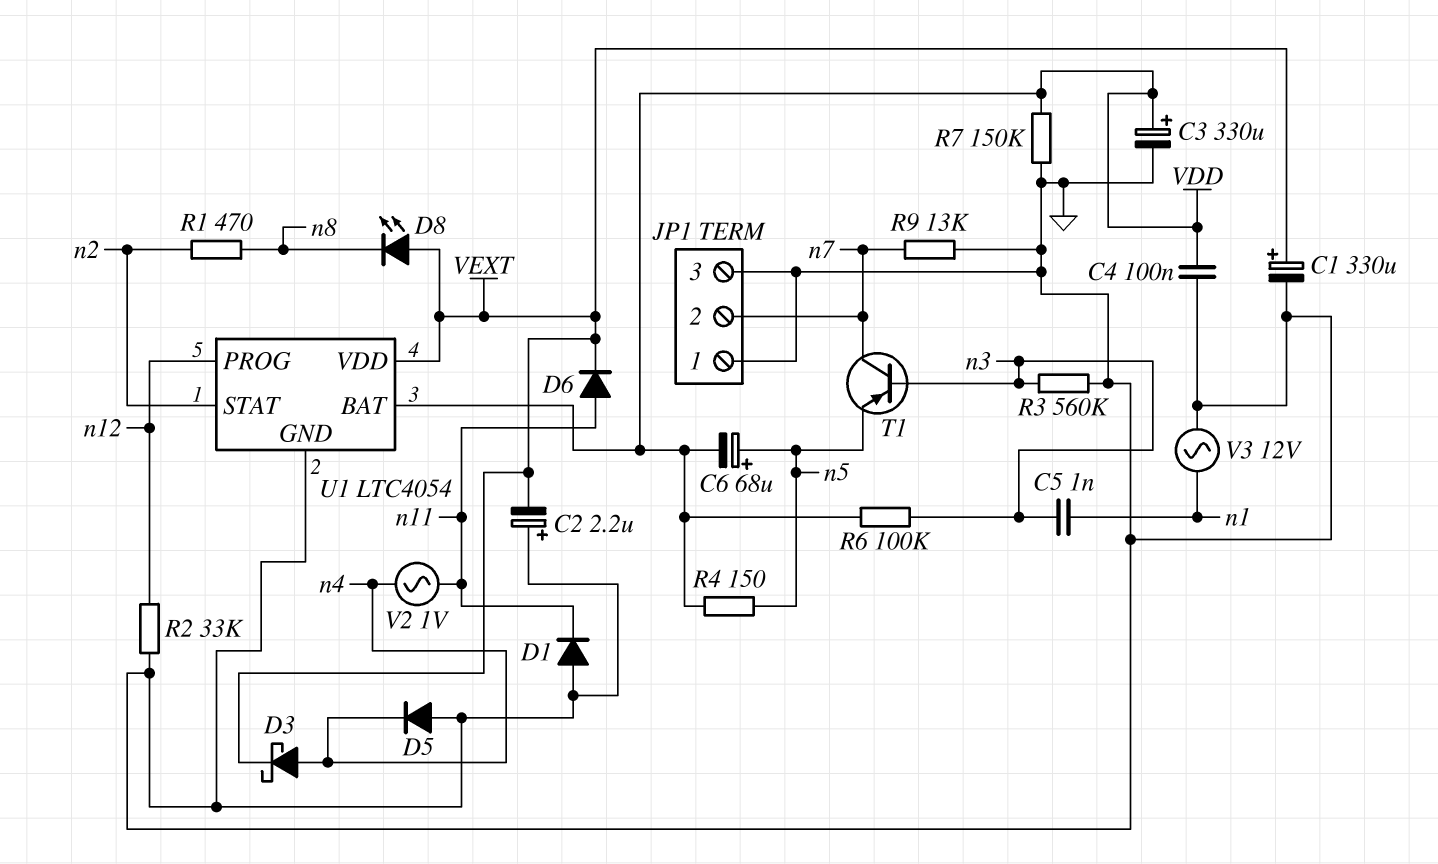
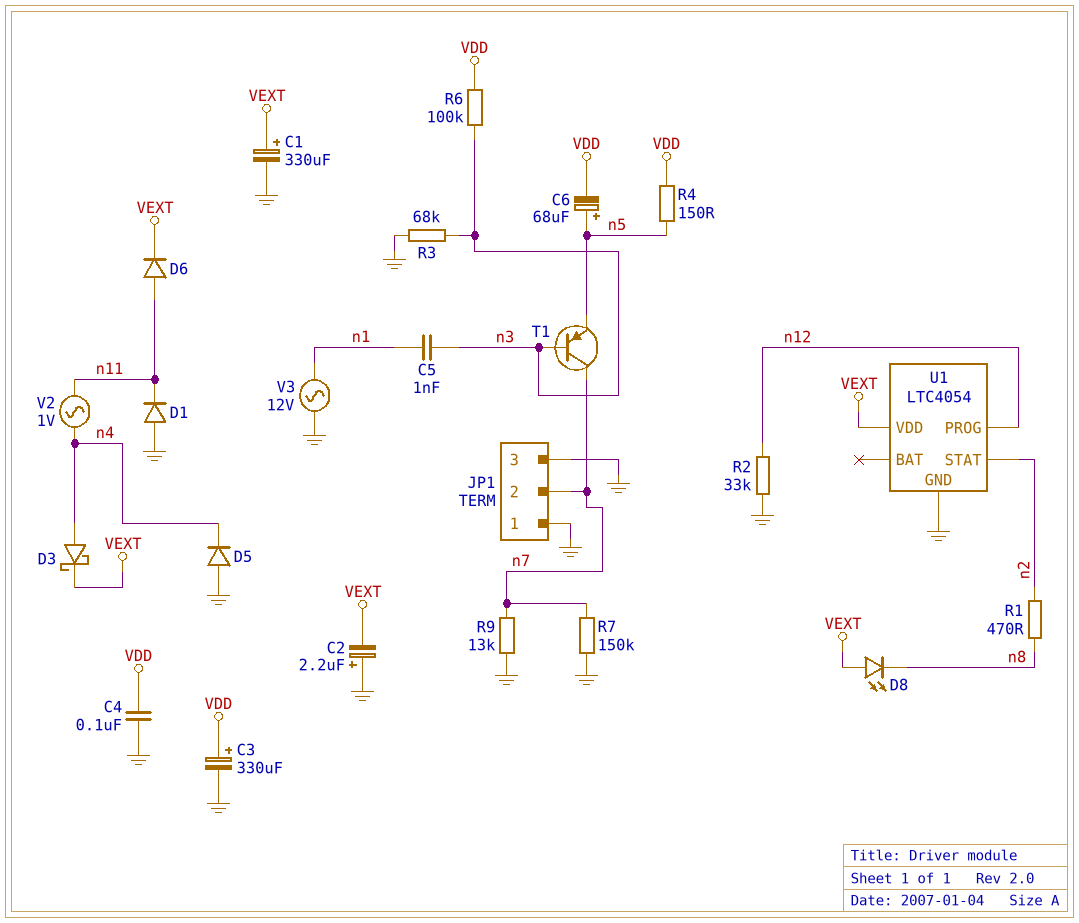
R3: 560k (GND, n3) -> 68k (GND, n3)
R7: 150k (GND, VDD) -> 150k (GND, n7)
U1 pin BAT: VDD -> none

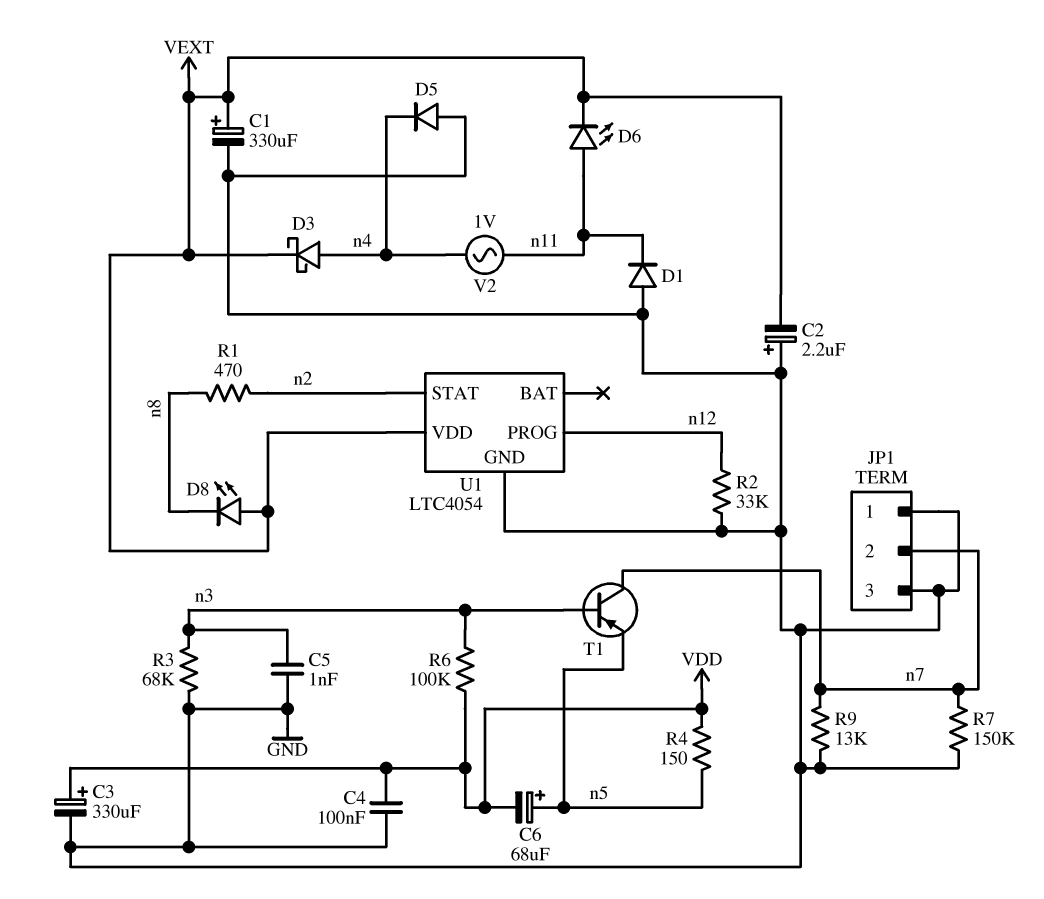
C5: 1nF (n1, n3) -> 1nF (GND, n3)
D6: diode (A n11, K VEXT) -> LED (A n11, K VEXT)
V3: AC 12V (GND, n1) -> none

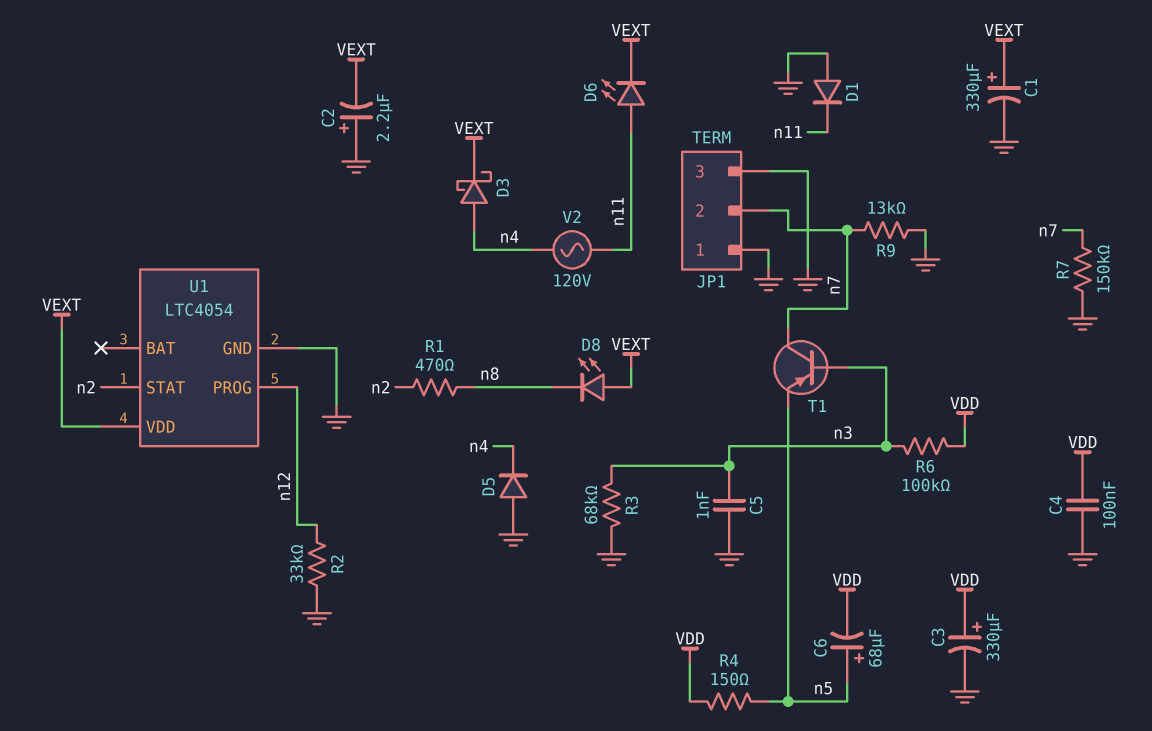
V2: AC 1V (n4, n11) -> AC 120V (n4, n11)

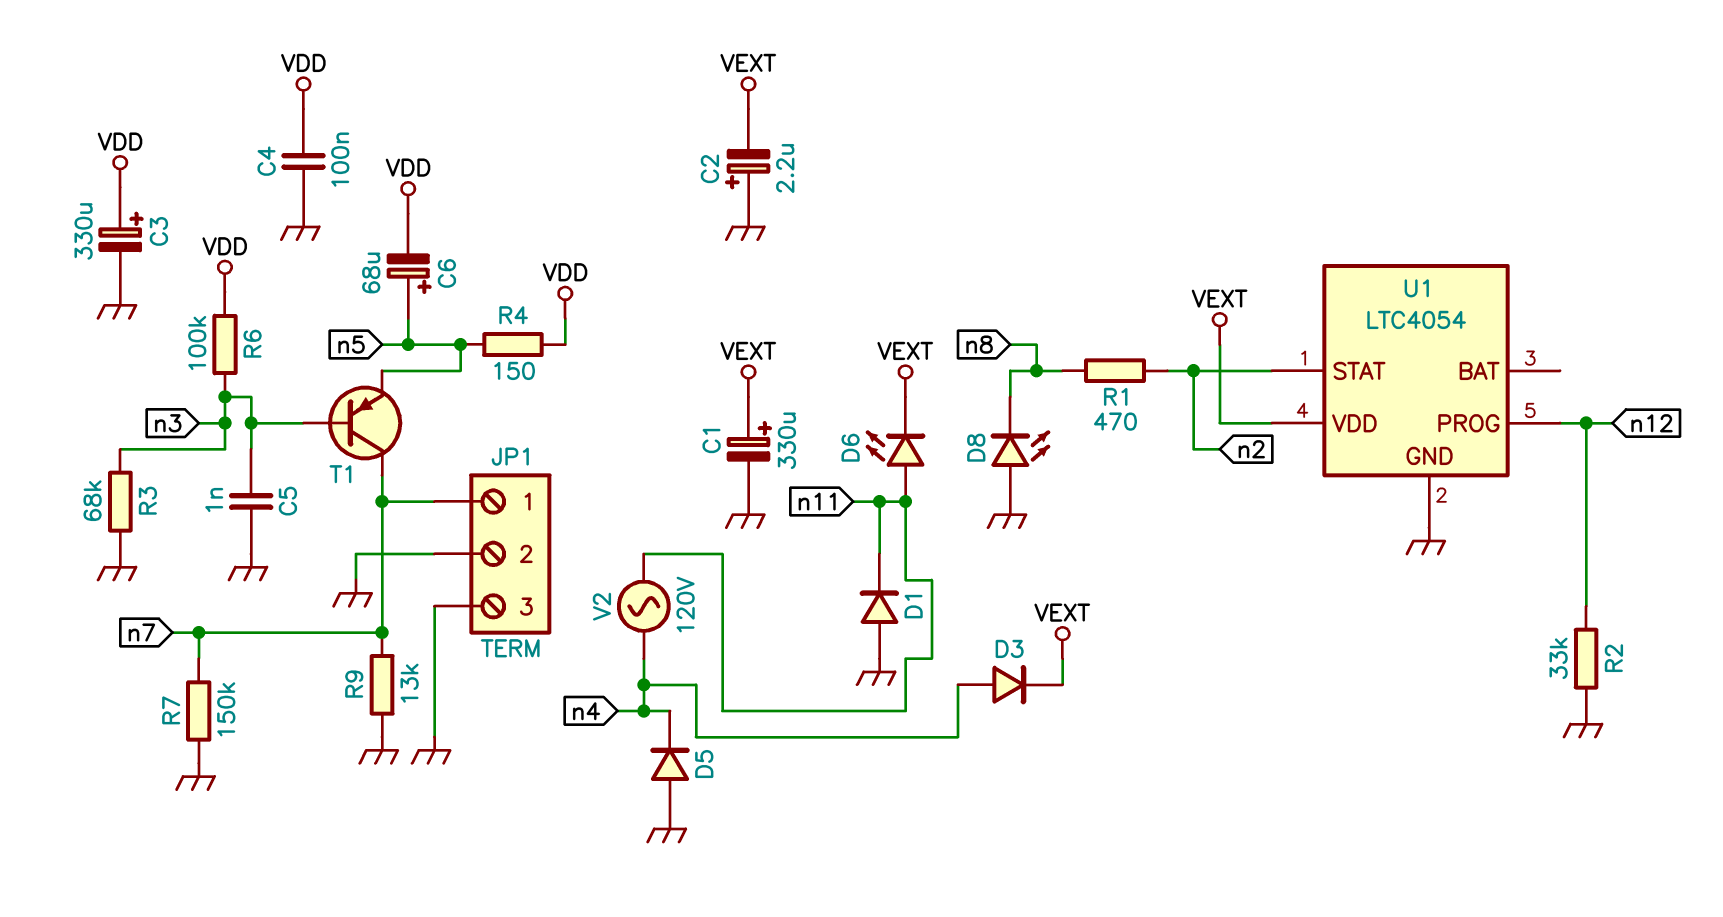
D3: schottky (A n4, K VEXT) -> diode (A n4, K VEXT)
D8: LED (A VEXT, K n8) -> LED (A GND, K n8)
JP1 pin 1: GND -> n7
JP1 pin 2: n7 -> GND

